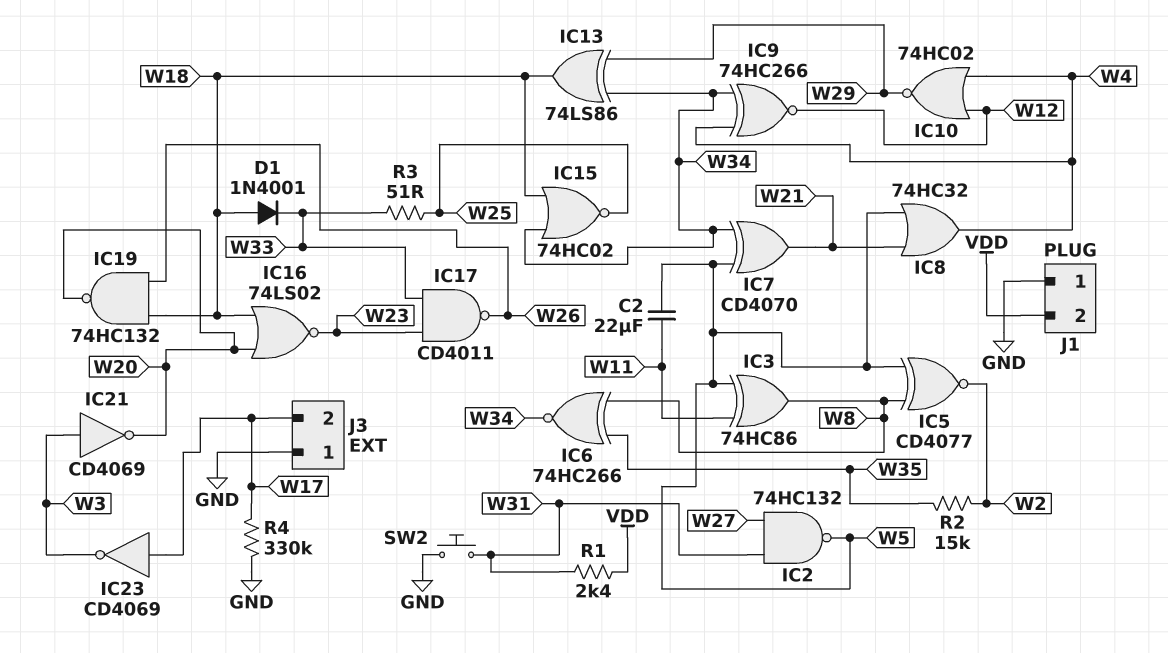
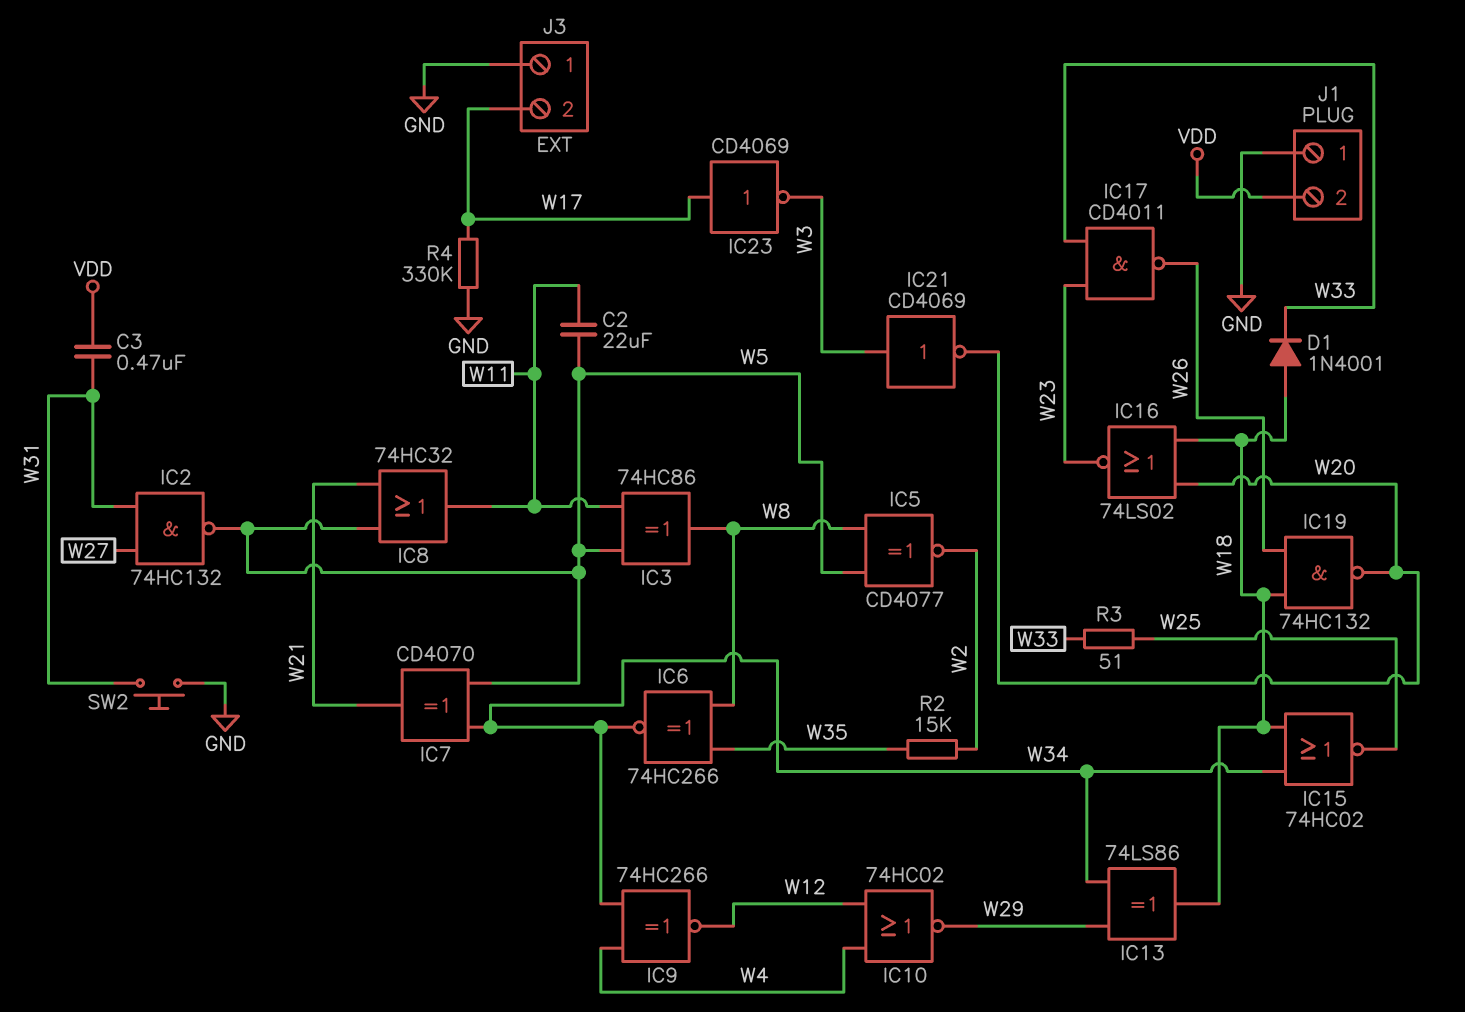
C3: none -> 470nF (VDD, W31)
IC8: OR 74HC32 (in W5, in W21, out W4) -> OR 74HC32 (in W5, in W21, out W11)
R1: 2.4k (VDD, W31) -> none

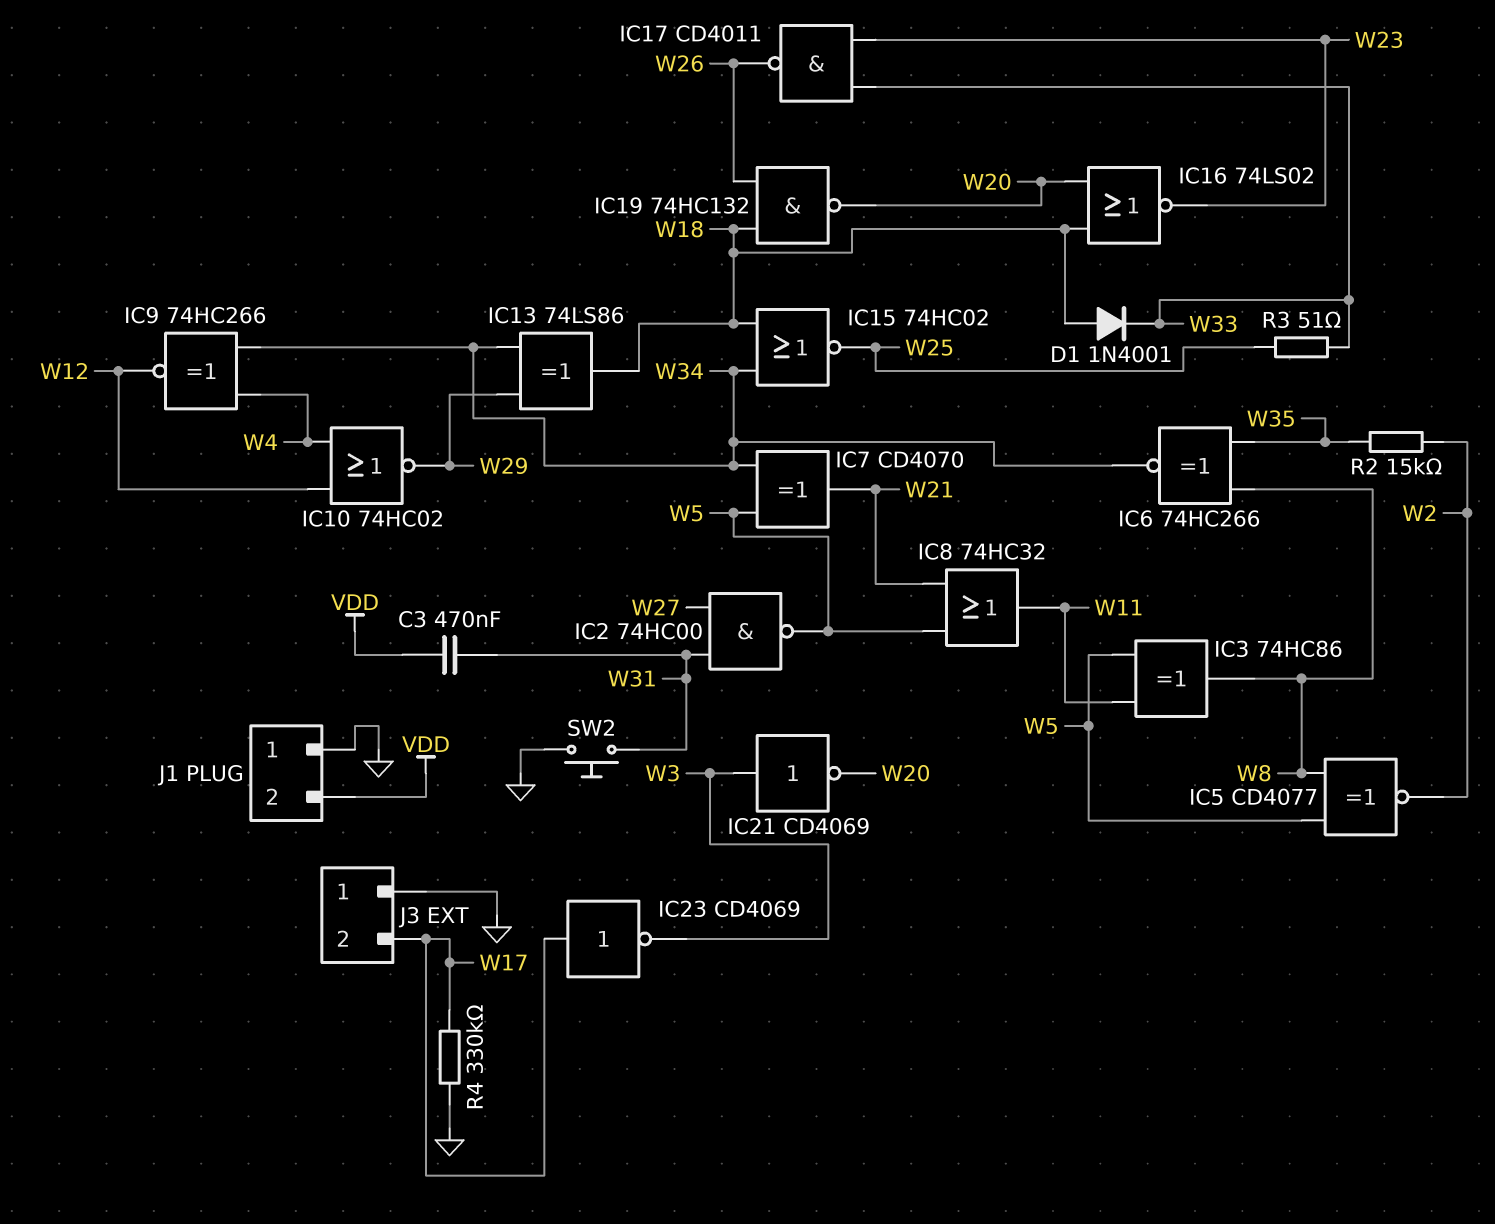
C2: 22uF (W5, W11) -> none
IC2: NAND 74HC132 (in W27, in W31, out W5) -> NAND 74HC00 (in W27, in W31, out W5)

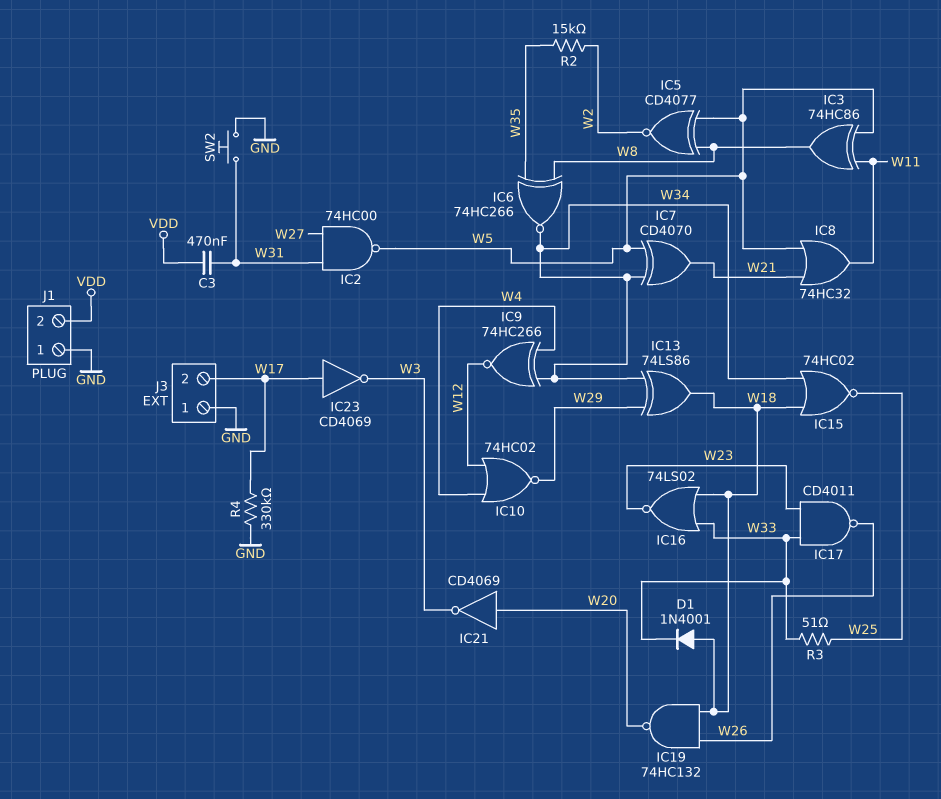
IC16: NOR 74LS02 (in W18, in W20, out W23) -> NOR 74LS02 (in W18, in W33, out W23)
IC21: NOT CD4069 (in W3, out W20) -> NOT CD4069 (in W20, out W3)

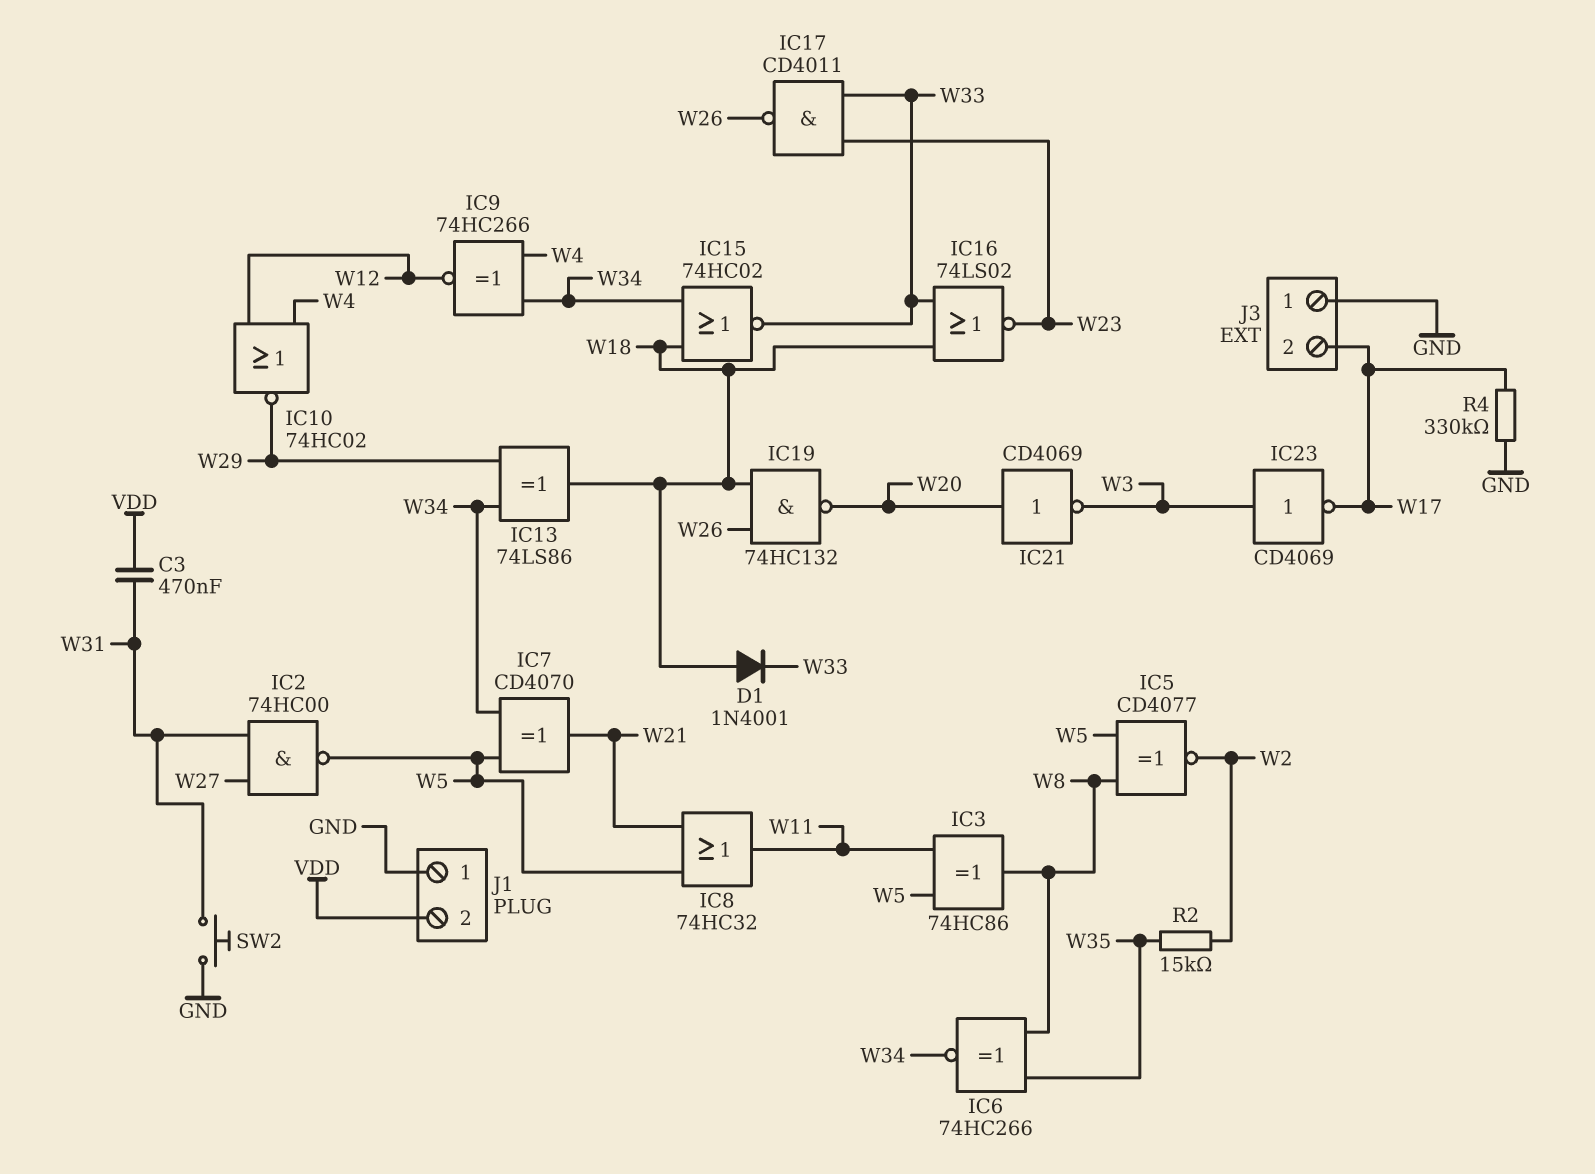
IC15: NOR 74HC02 (in W18, in W34, out W25) -> NOR 74HC02 (in W18, in W34, out W33)
IC23: NOT CD4069 (in W17, out W3) -> NOT CD4069 (in W3, out W17)
R3: 51 (W25, W33) -> none

